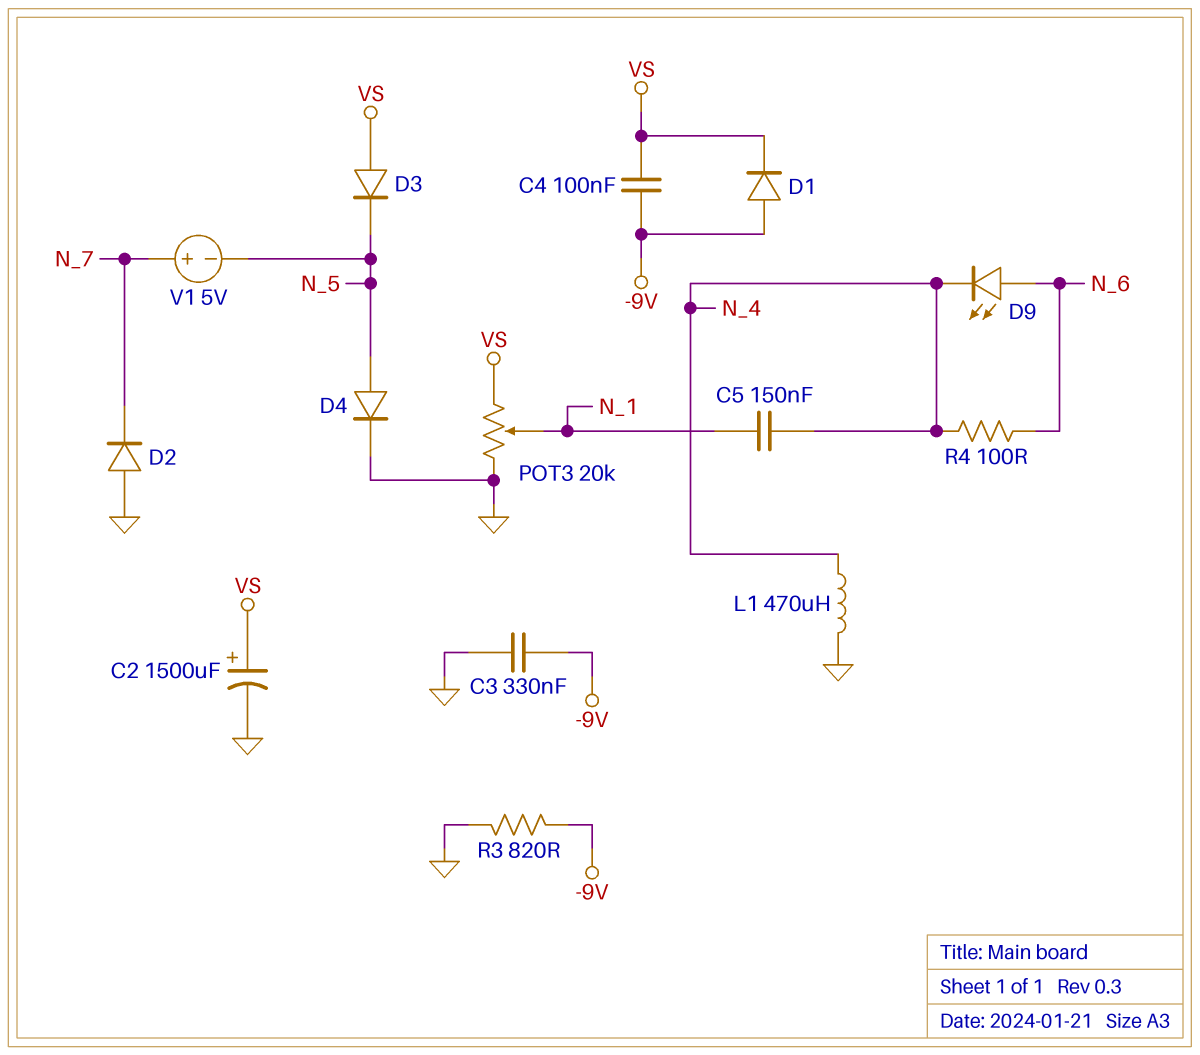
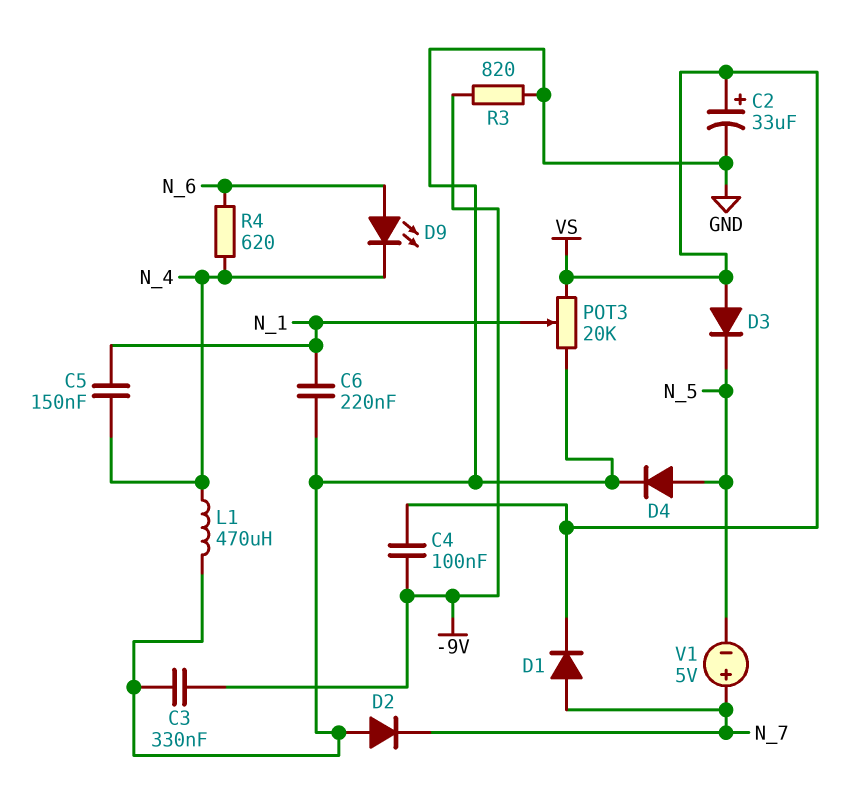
C2: 1500uF (plus VS, minus GND) -> 33uF (plus VS, minus GND)
C6: none -> 220nF (GND, N_1)
D1: diode (A -9V, K VS) -> diode (A N_7, K VS)
R4: 100 (N_4, N_6) -> 620 (N_4, N_6)

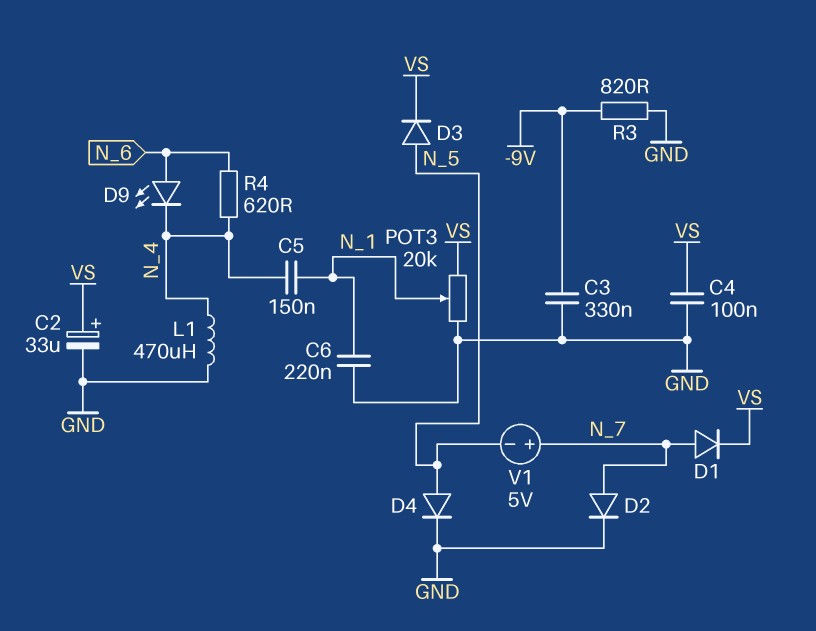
C4: 100nF (-9V, VS) -> 100nF (GND, VS)
D2: diode (A GND, K N_7) -> diode (A N_7, K GND)
D3: diode (A VS, K N_5) -> diode (A N_5, K VS)

